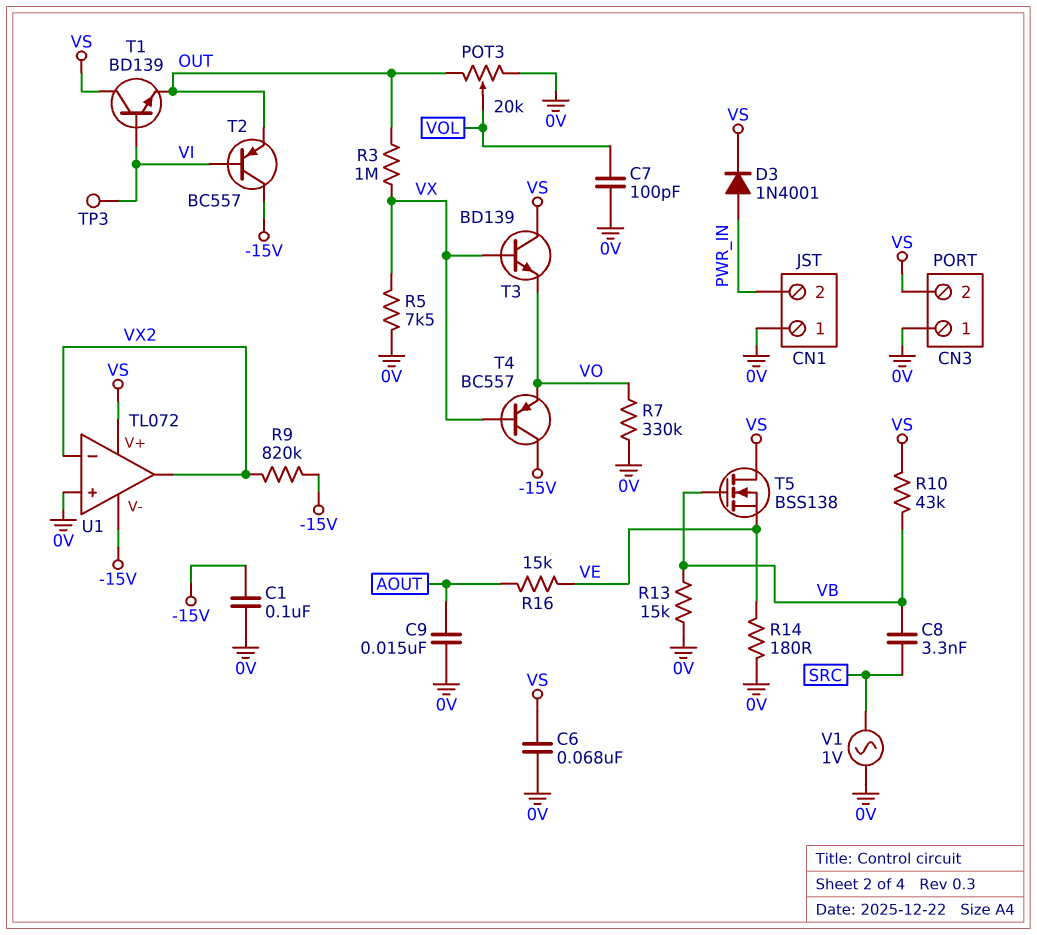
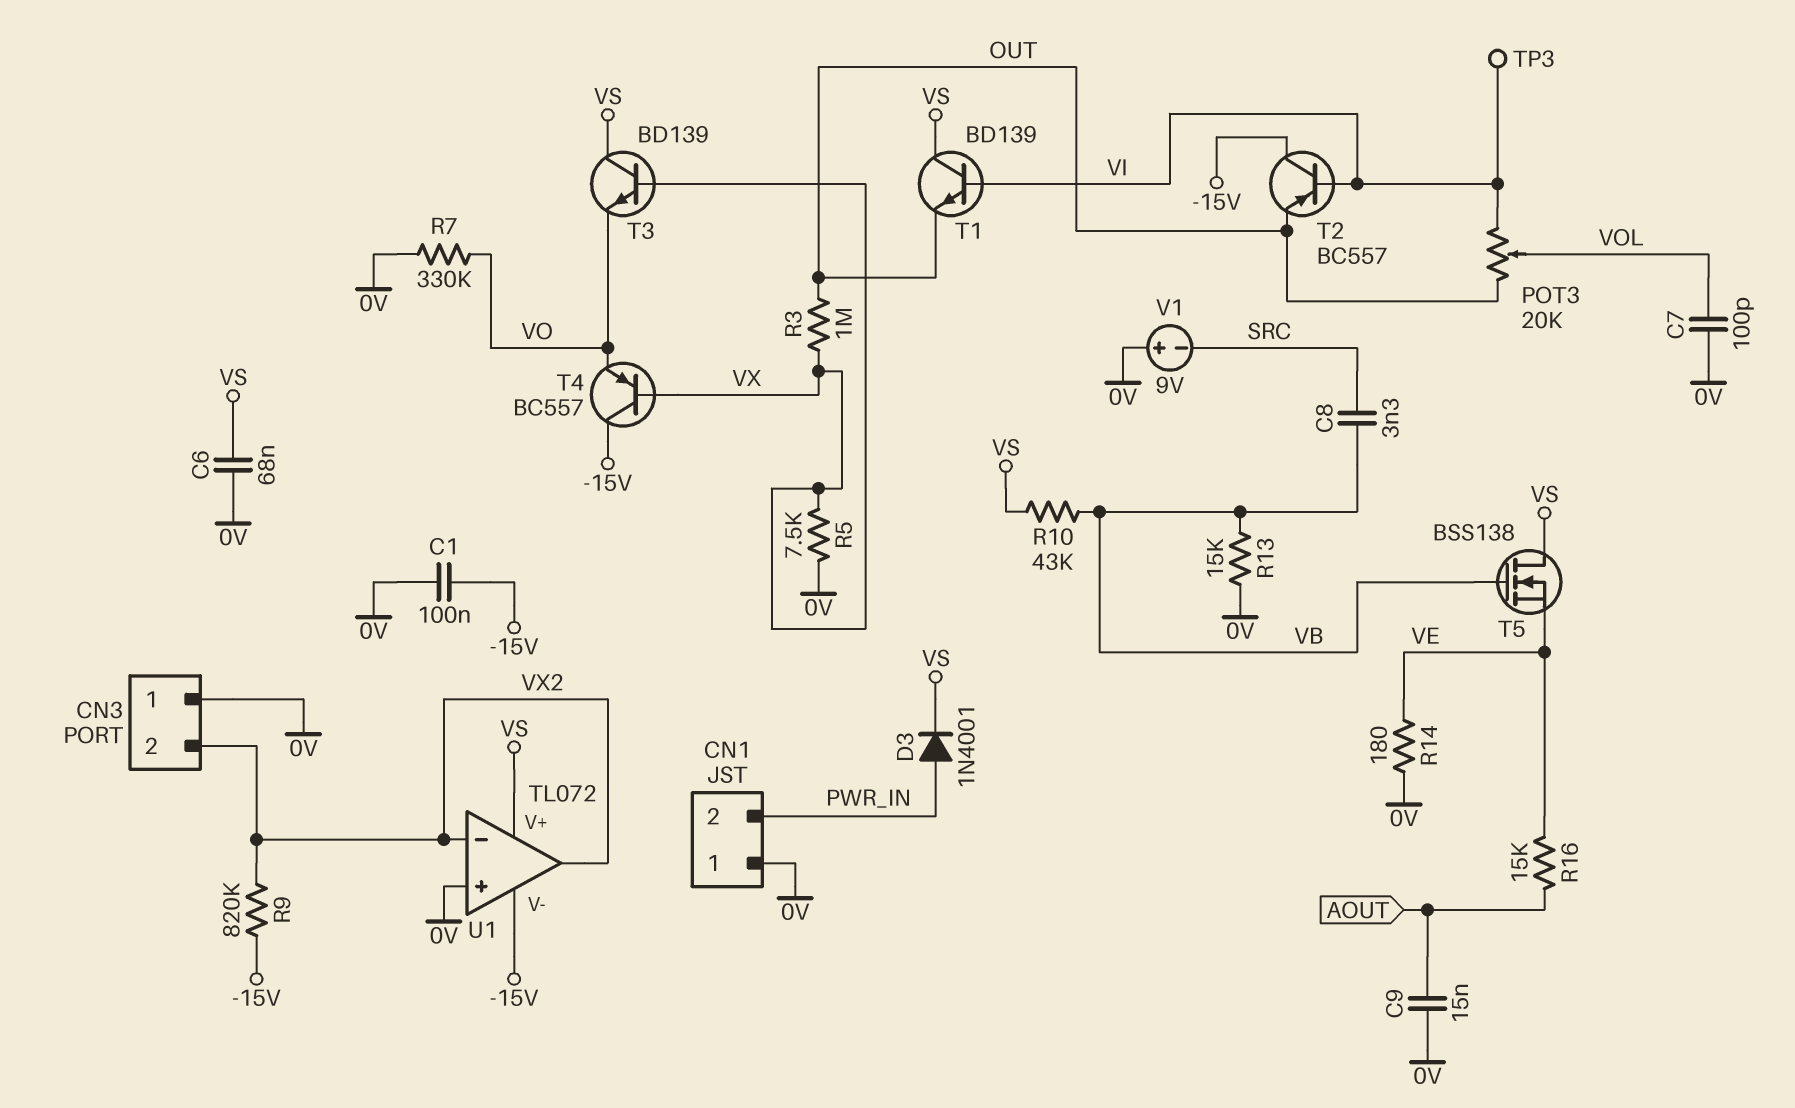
CN3 pin 2: VS -> VX2
POT3: 20k (0V, OUT, wiper VOL) -> 20k (OUT, VI, wiper VOL)
V1: AC 1V (0V, SRC) -> 9V (plus 0V, minus SRC)

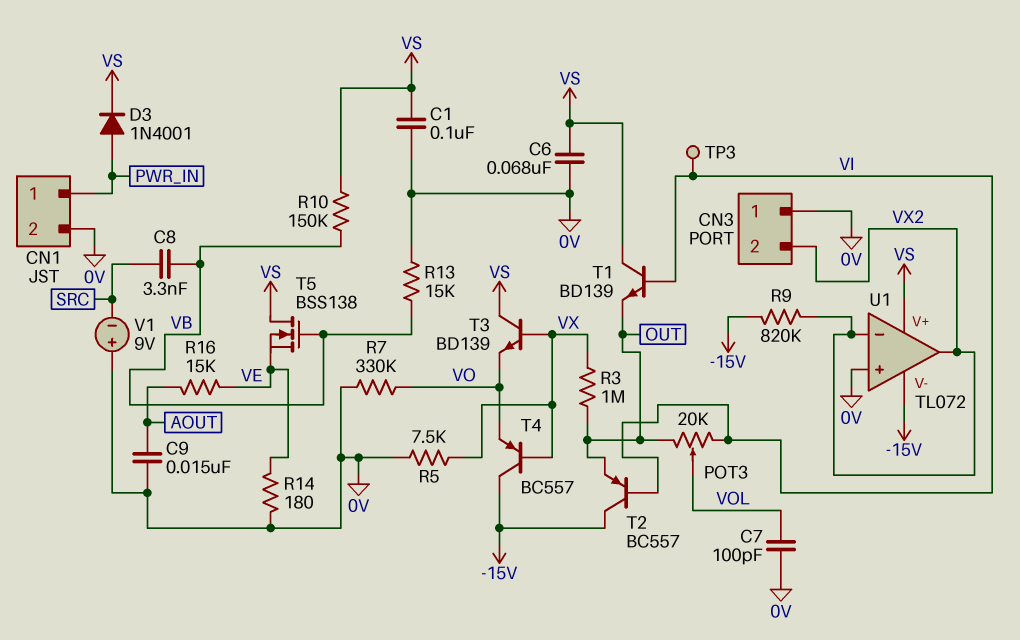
C1: 100nF (-15V, 0V) -> 100nF (0V, VS)
CN1 pin 1: 0V -> PWR_IN
CN1 pin 2: PWR_IN -> 0V
R10: 43k (VB, VS) -> 150k (VB, VS)

